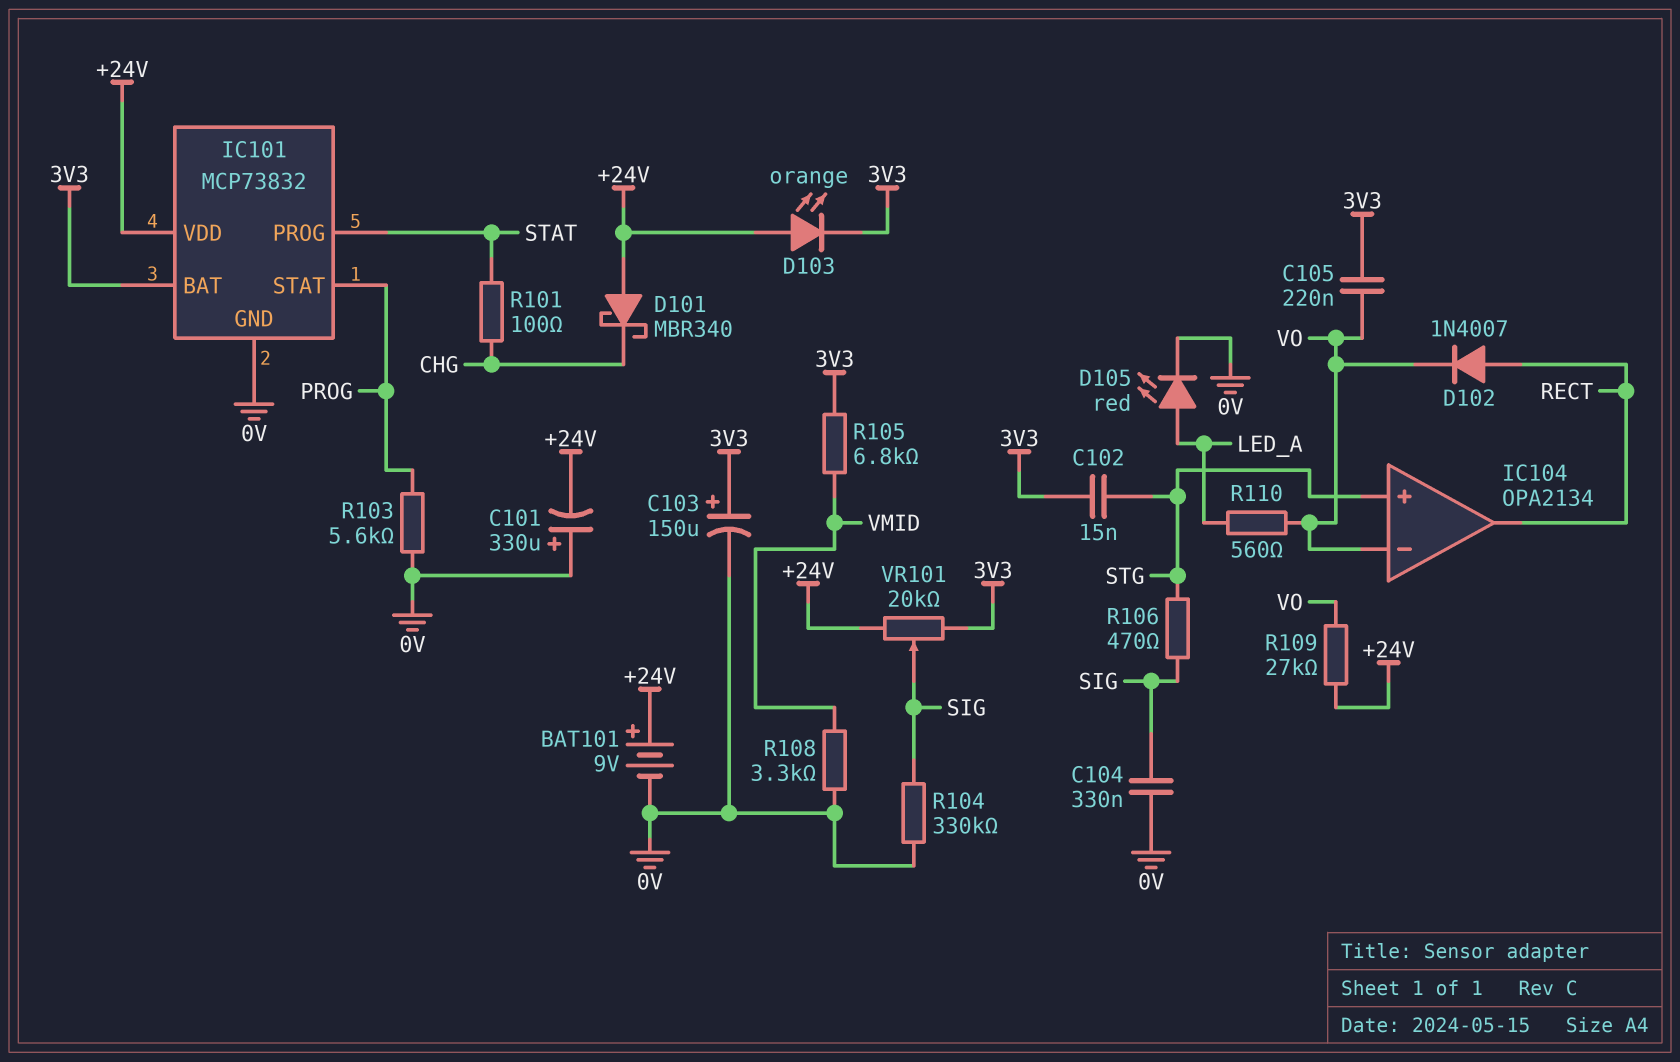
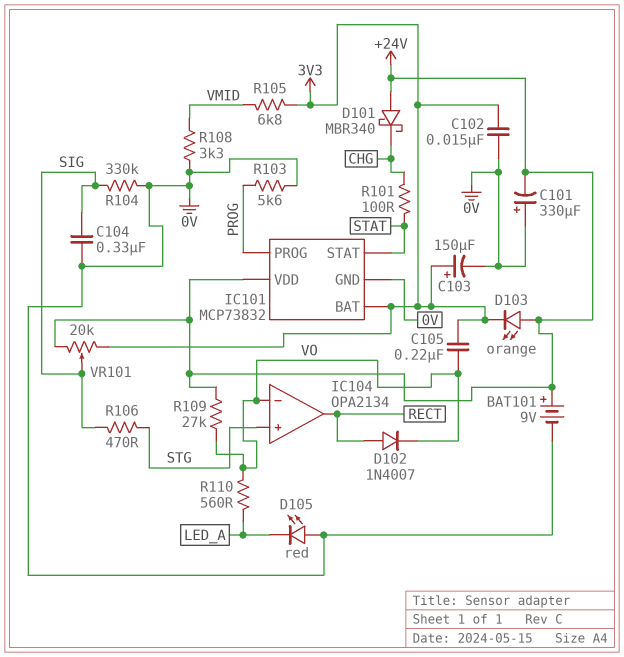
C102: 15nF (3V3, STG) -> 15nF (0V, 3V3)
D105: LED red (A LED_A, K 0V) -> LED red (A 0V, K LED_A)
IC101 pin PROG: STAT -> PROG
IC101 pin STAT: PROG -> STAT

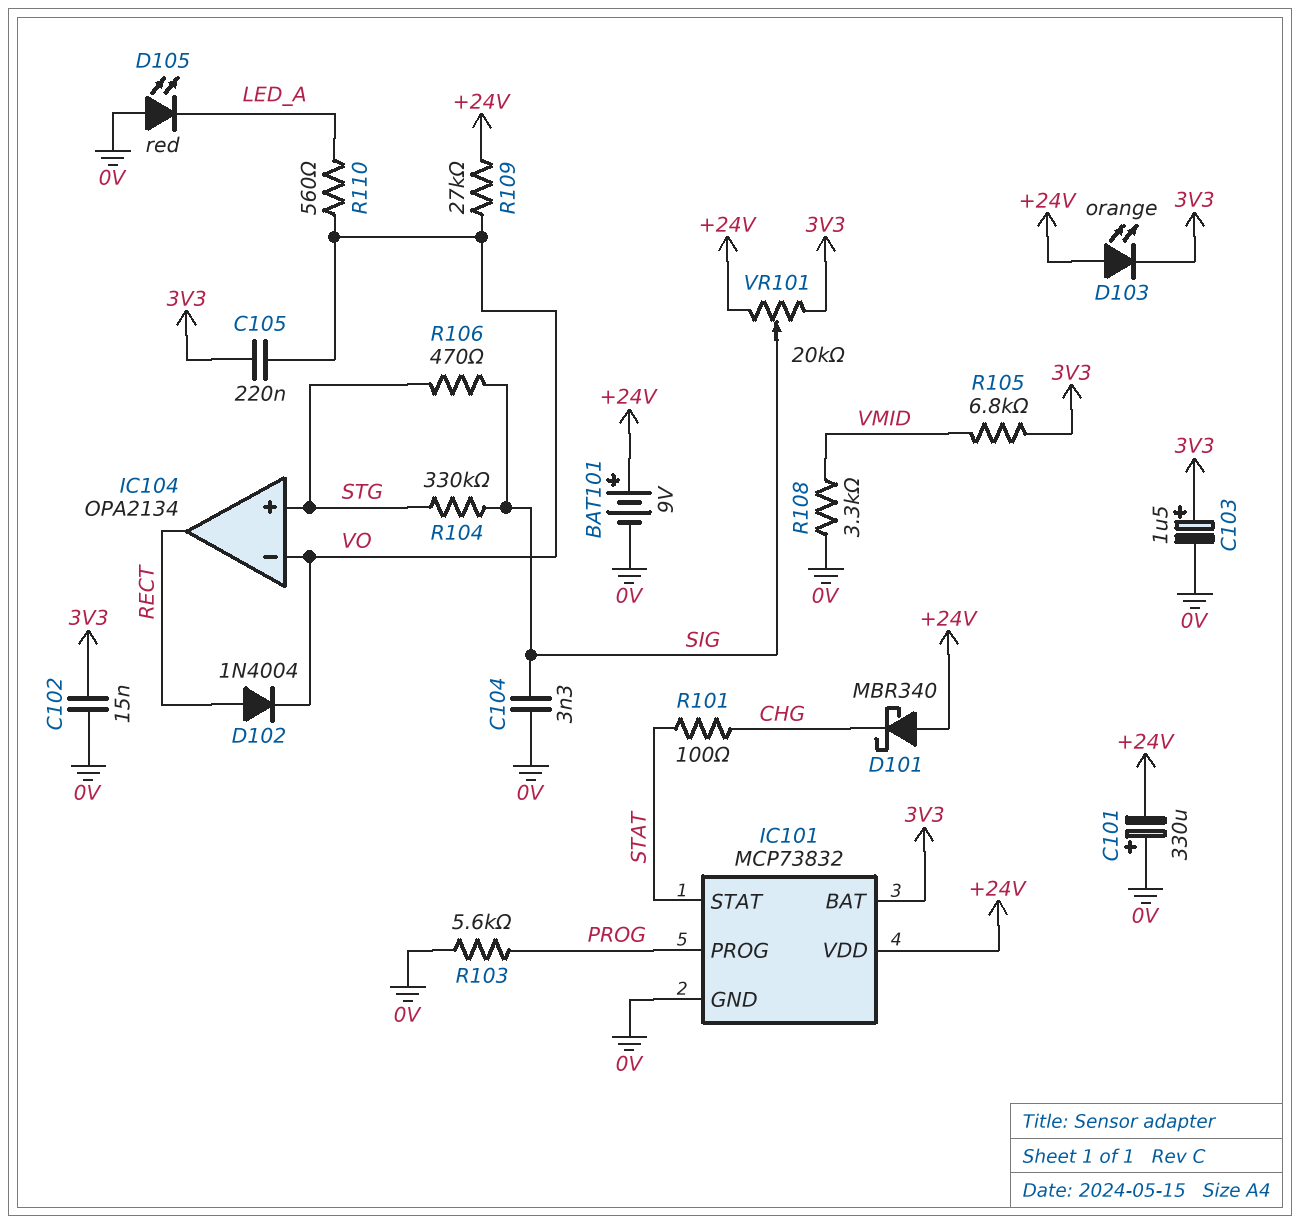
C103: 150uF (plus 3V3, minus 0V) -> 1.5uF (plus 3V3, minus 0V)
C104: 330nF (0V, SIG) -> 3.3nF (0V, SIG)
D102: diode 1N4007 (A RECT, K VO) -> diode 1N4004 (A RECT, K VO)
R104: 330k (0V, SIG) -> 330k (SIG, STG)

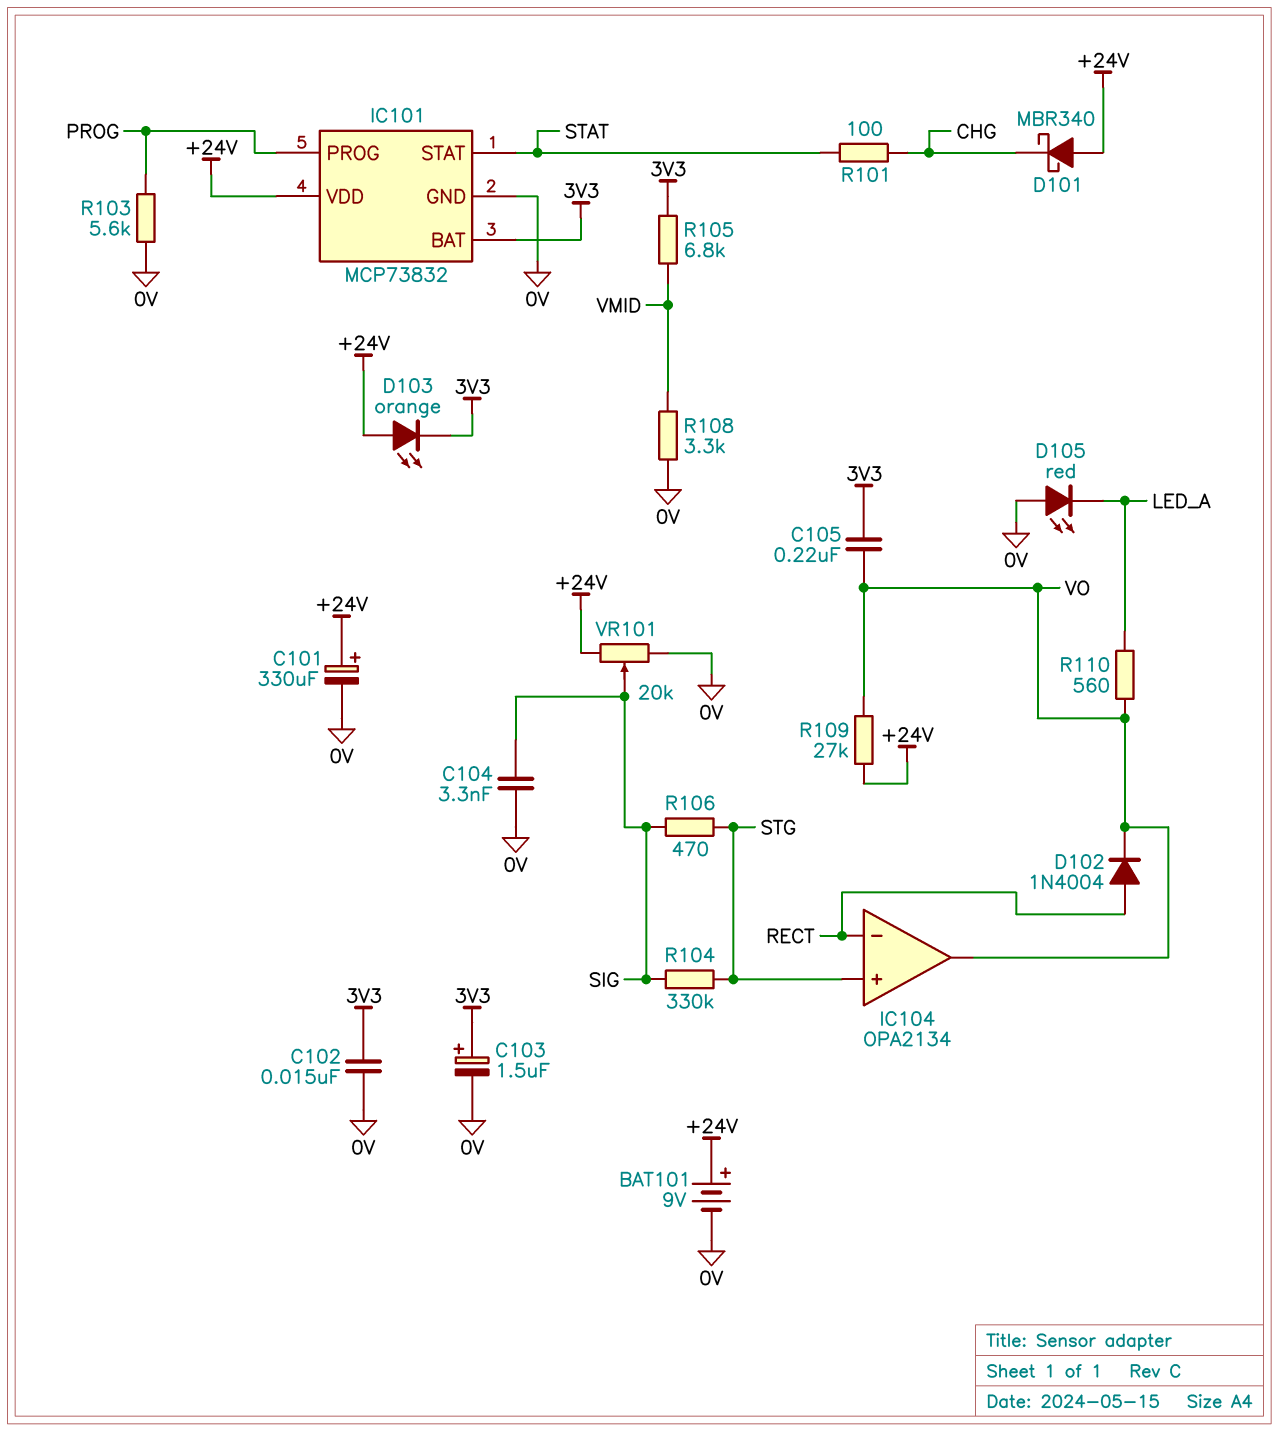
C101: 330uF (plus 0V, minus +24V) -> 330uF (plus +24V, minus 0V)
IC104 pin in-: VO -> RECT
IC104 pin out: RECT -> VO
VR101: 20k (+24V, 3V3, wiper SIG) -> 20k (+24V, 0V, wiper SIG)

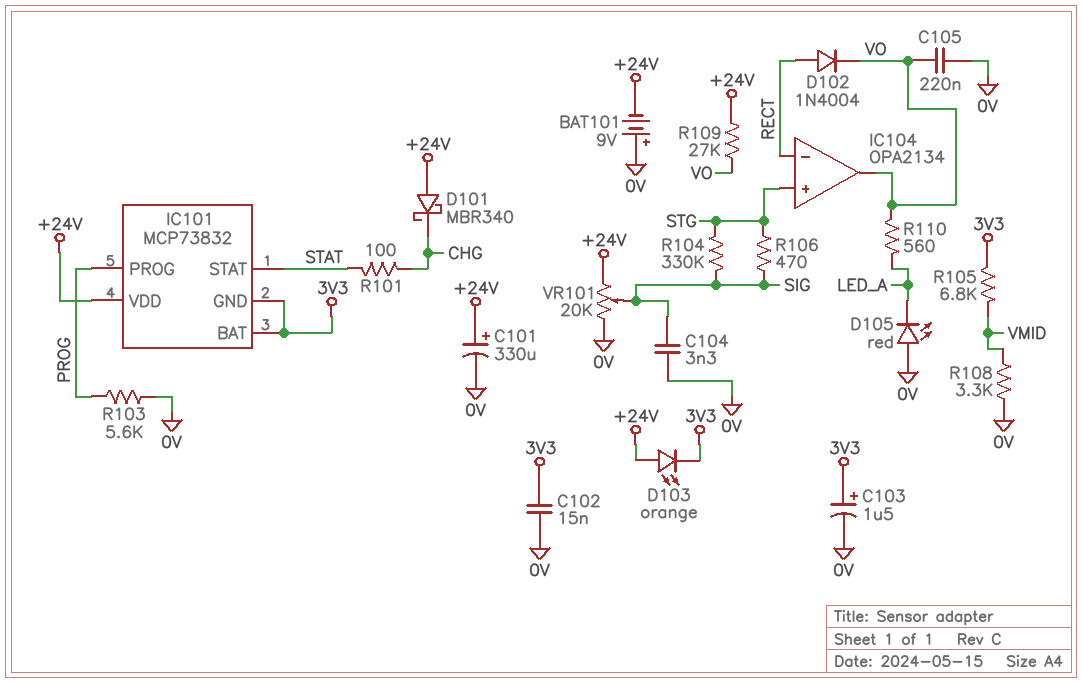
BAT101: 9V (plus +24V, minus 0V) -> 9V (plus 0V, minus +24V)
C105: 220nF (3V3, VO) -> 220nF (0V, VO)
IC101 pin GND: 0V -> 3V3

